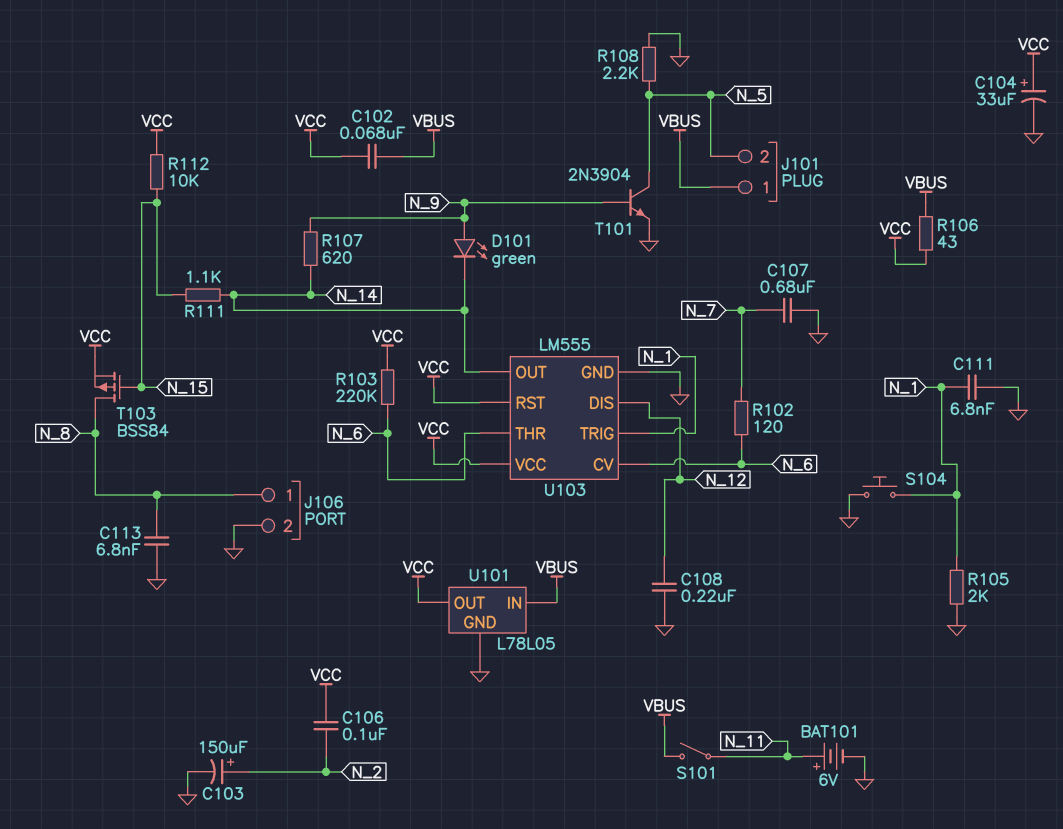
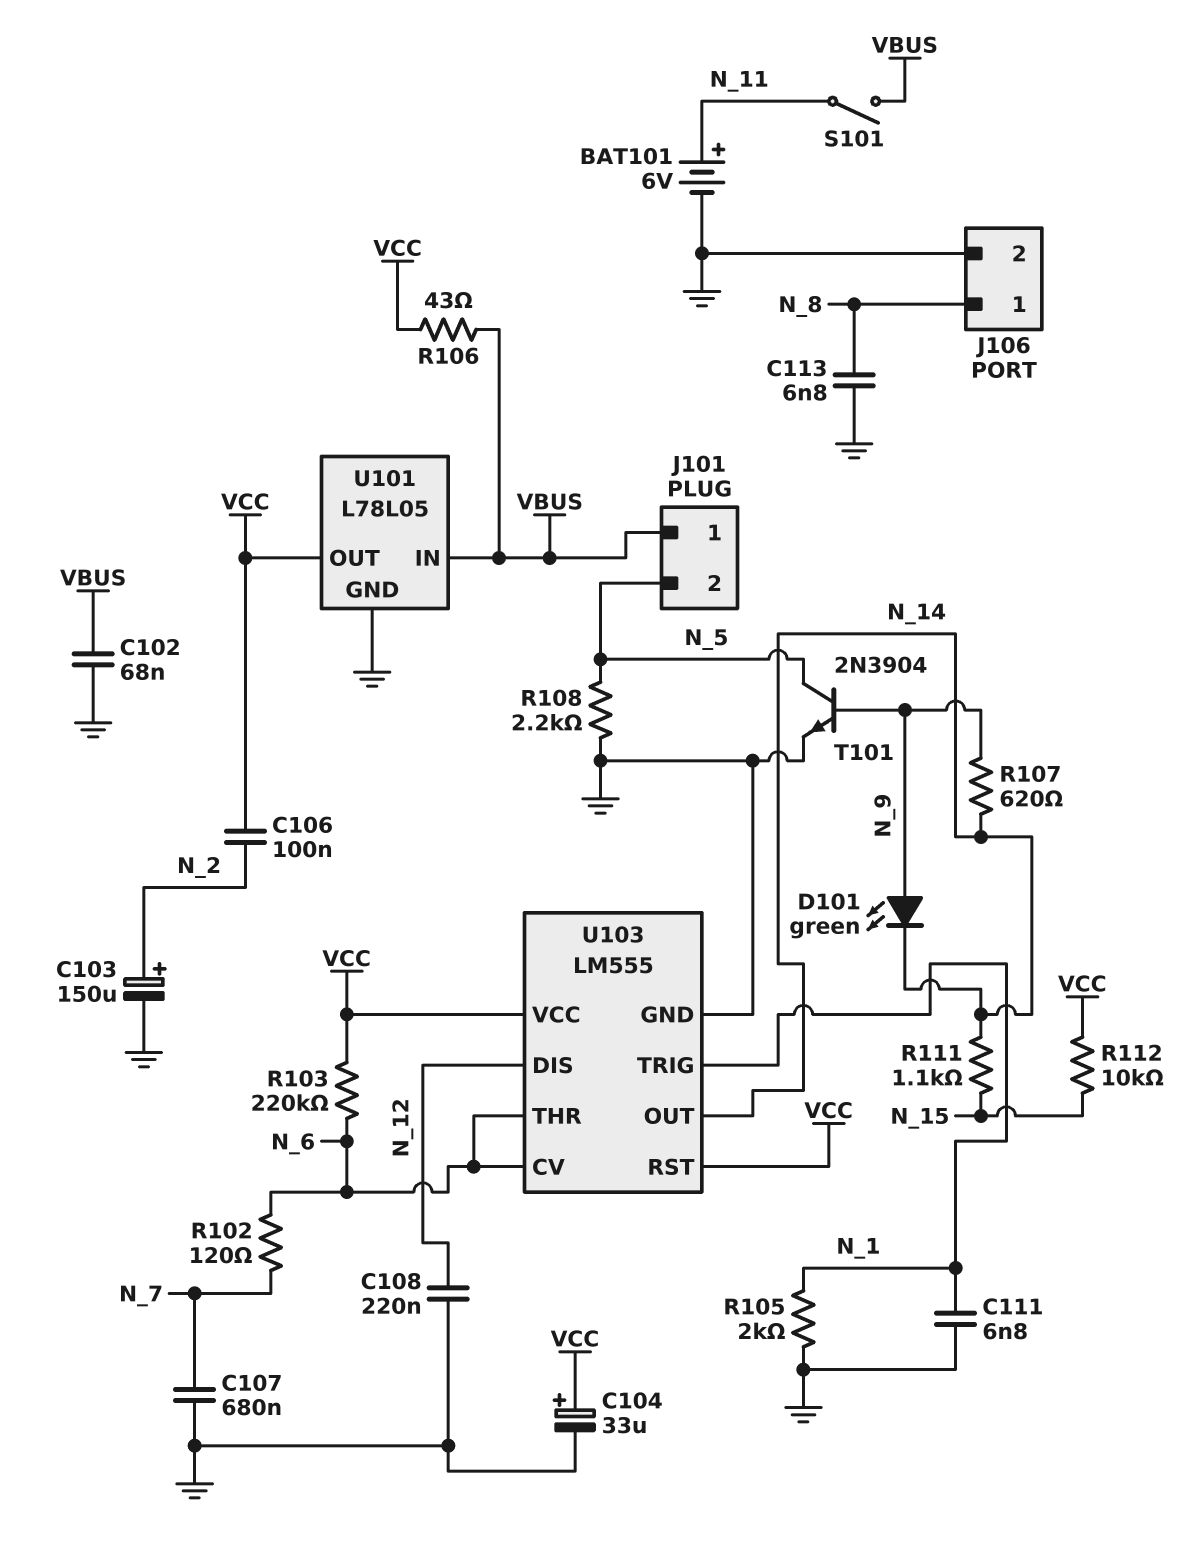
C102: 68nF (VBUS, VCC) -> 68nF (GND, VBUS)
S104: button (GND, N_1) -> none
T103: PMOS BSS84 (G N_15, D N_8, S VCC) -> none

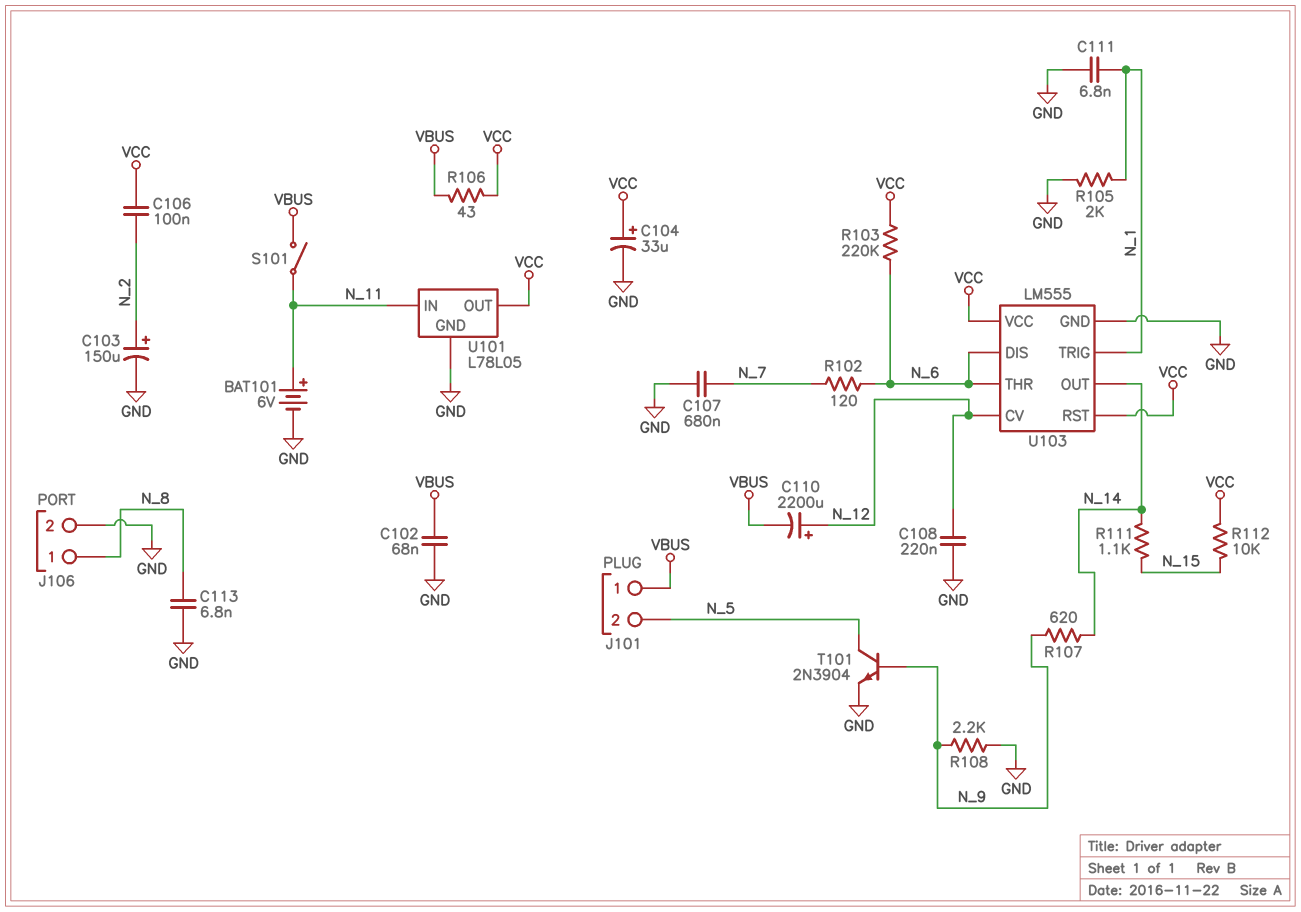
C110: none -> 2200uF (plus N_12, minus VBUS)
D101: LED green (A N_9, K N_14) -> none
R108: 2.2k (GND, N_5) -> 2.2k (GND, N_9)
U101 pin IN: VBUS -> N_11
U103 pin CV: N_6 -> N_12
U103 pin DIS: N_12 -> N_6

